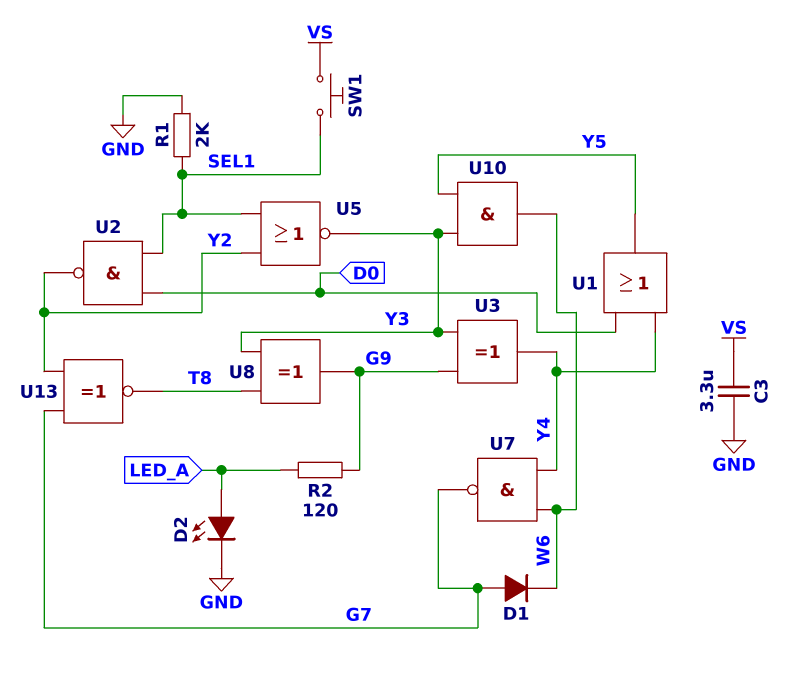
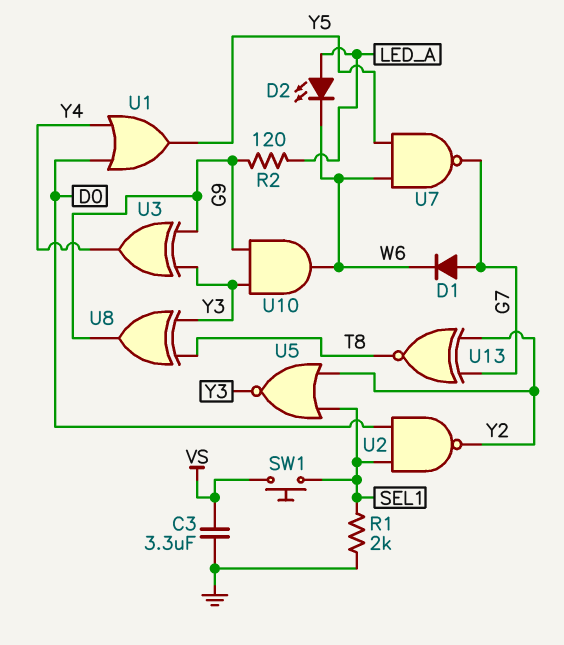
D2: LED (A LED_A, K GND) -> LED (A LED_A, K W6)
U7: NAND (in W6, in Y4, out G7) -> NAND (in W6, in Y5, out G7)
U10: AND (in Y3, in Y5, out W6) -> AND (in G9, in Y3, out W6)

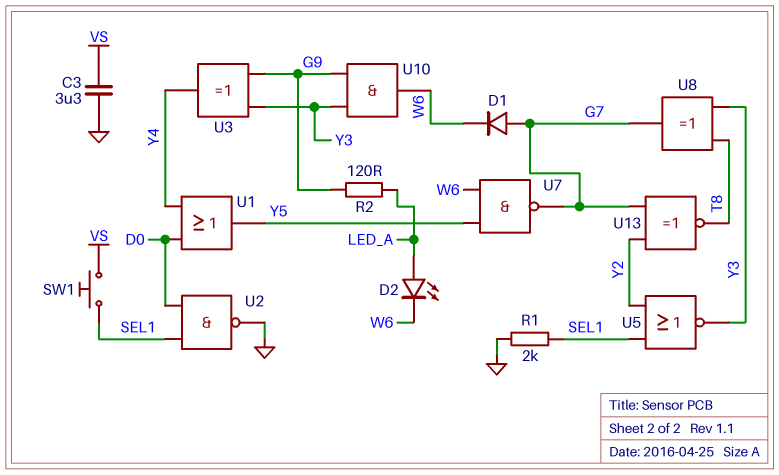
U2: NAND (in D0, in SEL1, out Y2) -> NAND (in D0, in SEL1, out GND)
U8: XOR (in T8, in Y3, out G9) -> XOR (in T8, in Y3, out G7)

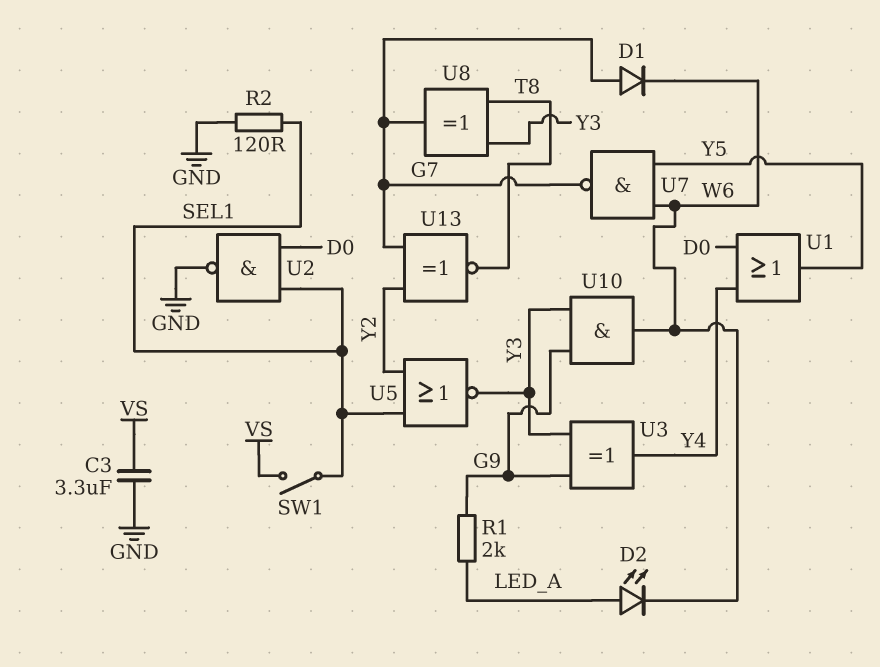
R1: 2k (GND, SEL1) -> 2k (G9, LED_A)
R2: 120 (G9, LED_A) -> 120 (GND, SEL1)
SW1: button (SEL1, VS) -> switch (SEL1, VS)

